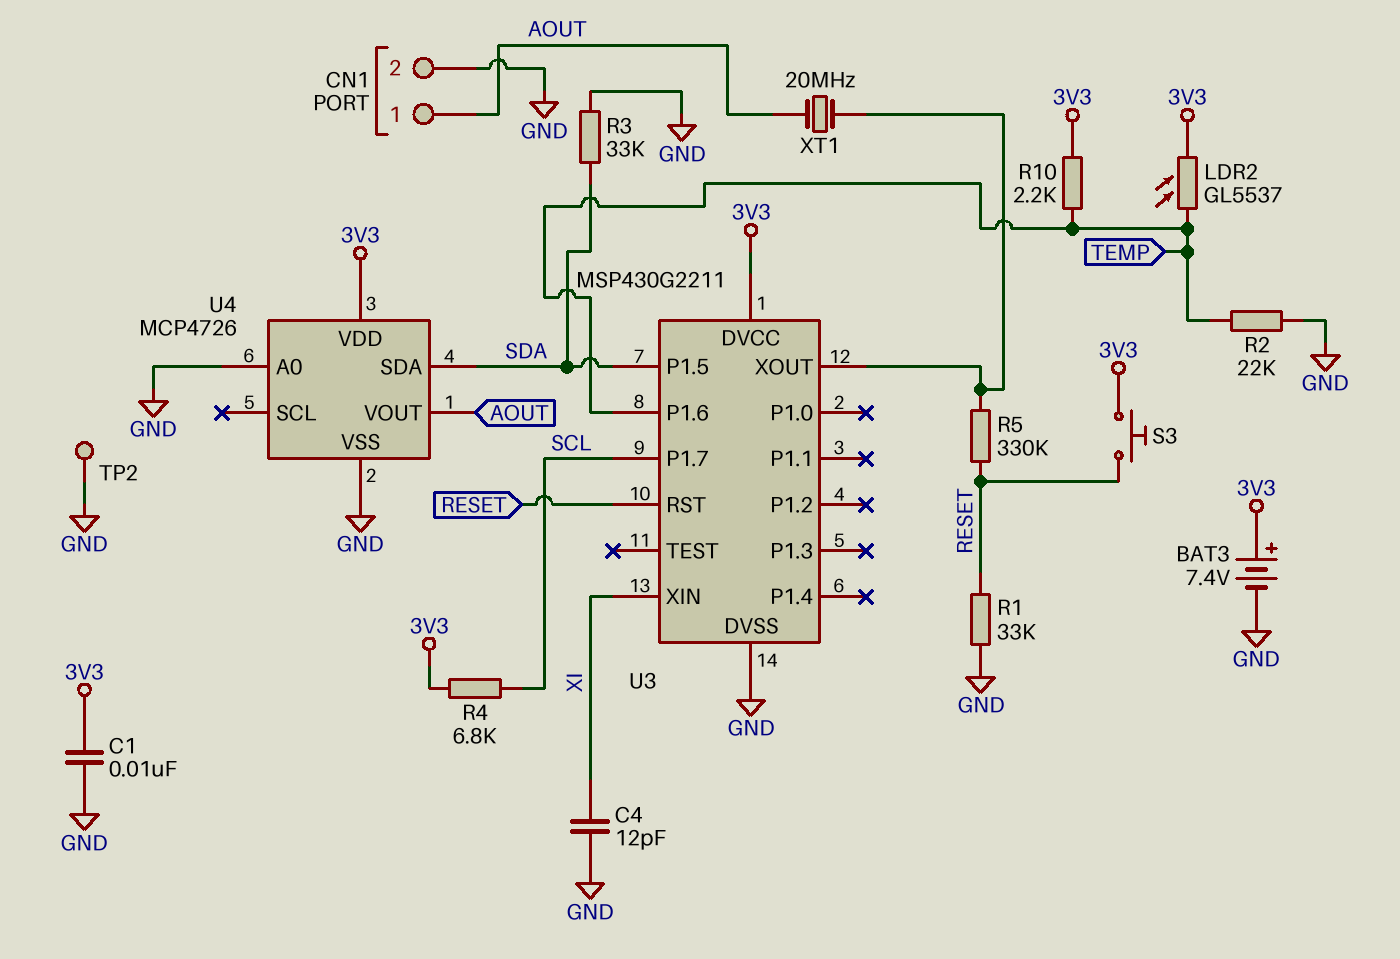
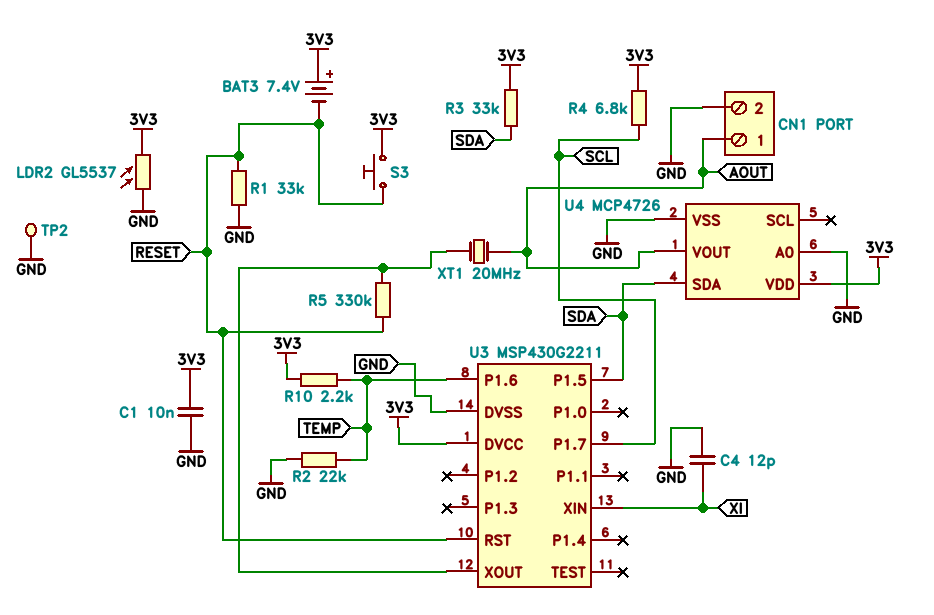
BAT3: 7.4V (plus 3V3, minus GND) -> 7.4V (plus 3V3, minus RESET)
LDR2: GL5537 (3V3, TEMP) -> GL5537 (3V3, GND)
R3: 33k (GND, SDA) -> 33k (3V3, SDA)

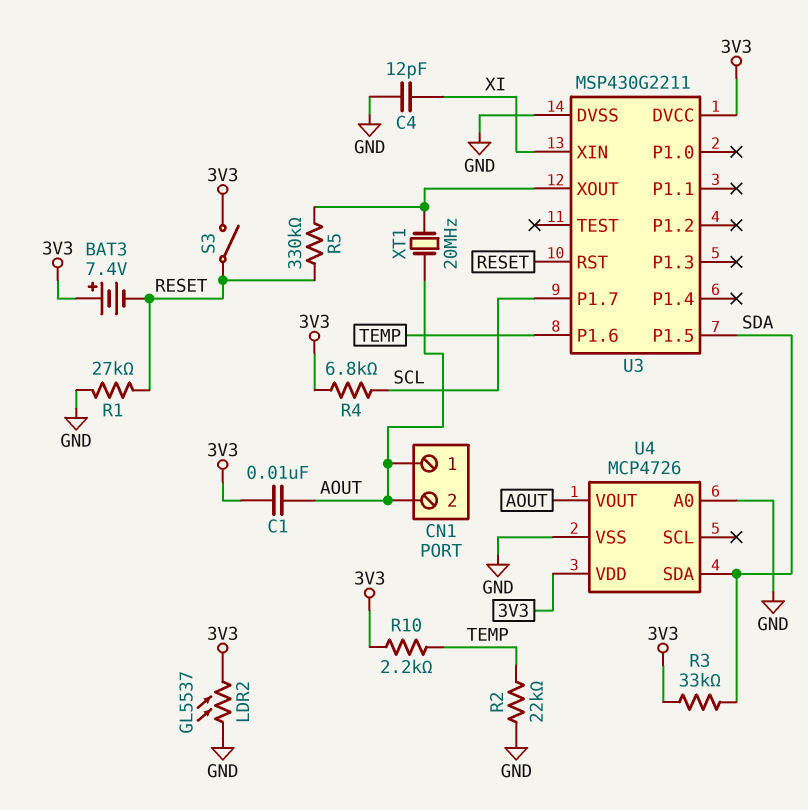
C1: 10nF (3V3, GND) -> 10nF (3V3, AOUT)
CN1 pin 2: GND -> AOUT
R1: 33k (GND, RESET) -> 27k (GND, RESET)
S3: button (3V3, RESET) -> switch (3V3, RESET)
TP2: test point (GND) -> none

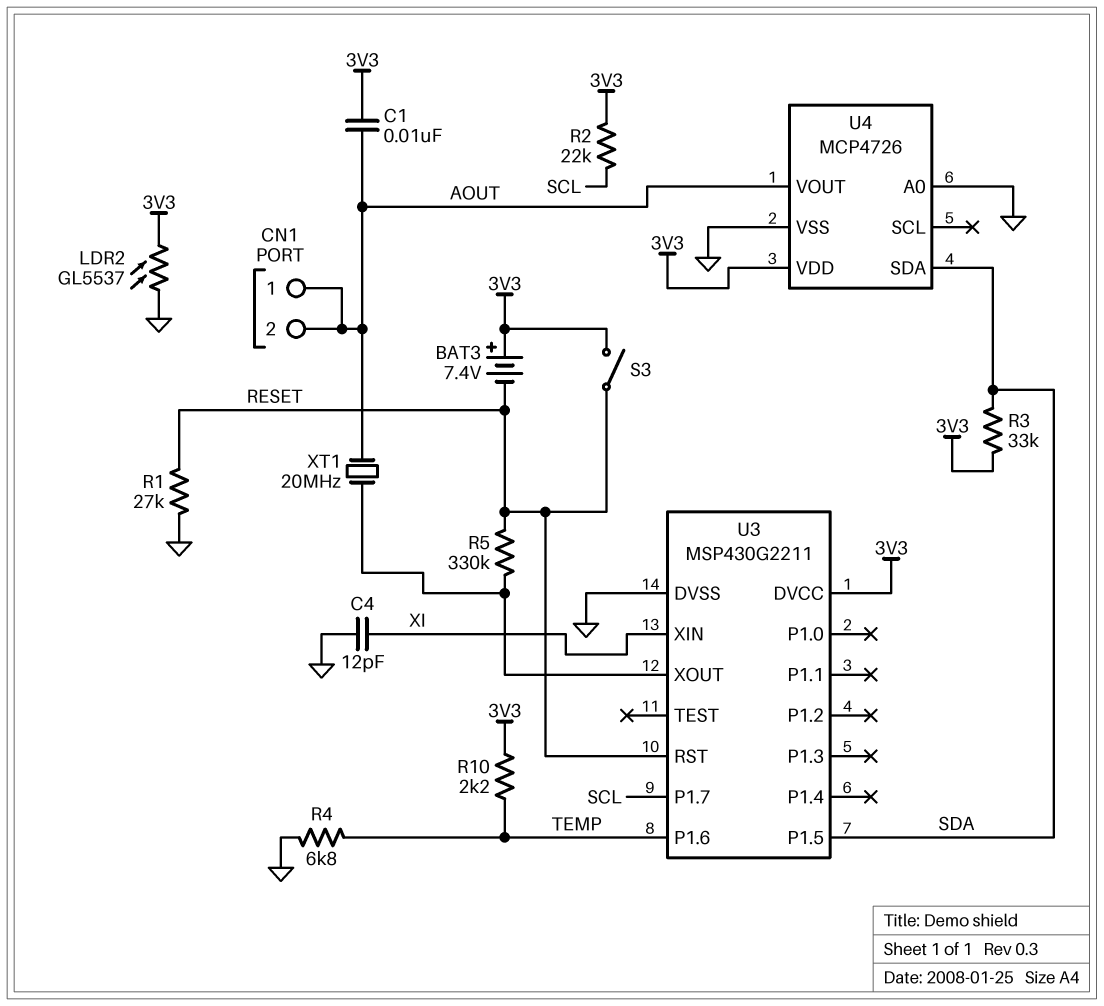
R2: 22k (GND, TEMP) -> 22k (3V3, SCL)
R4: 6.8k (3V3, SCL) -> 6.8k (GND, TEMP)

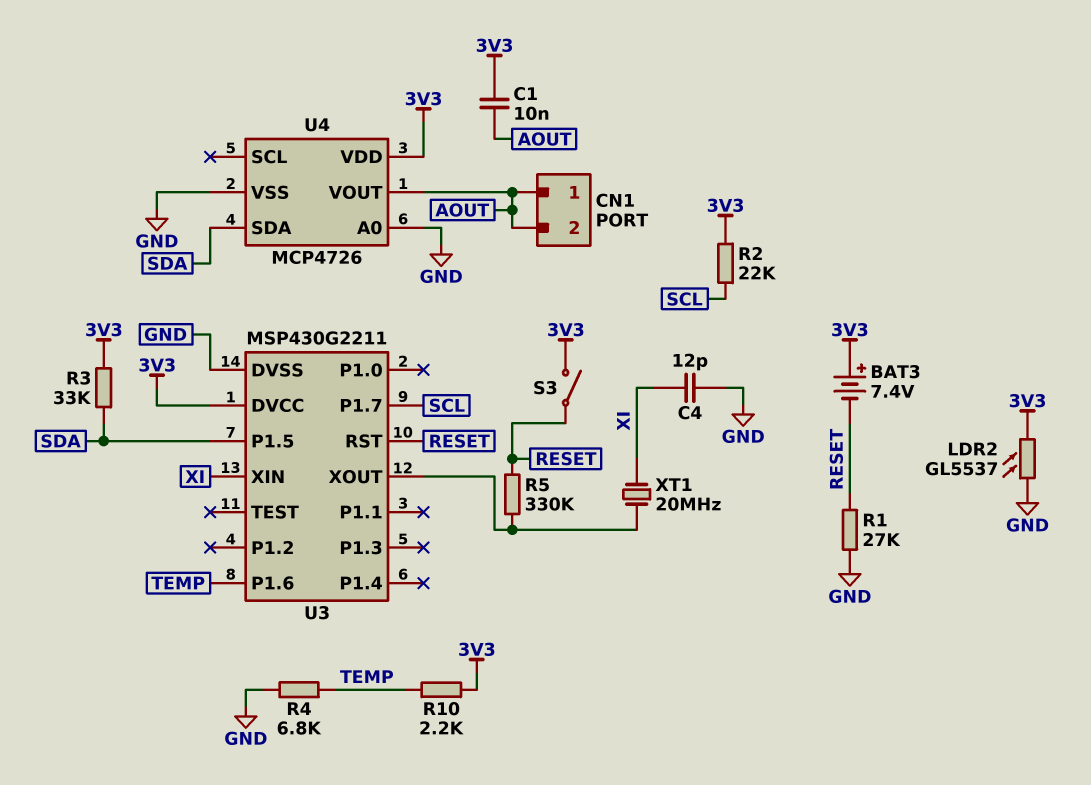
XT1: 20MHz (AOUT, U3/XOUT) -> 20MHz (U3/XOUT, XI)

